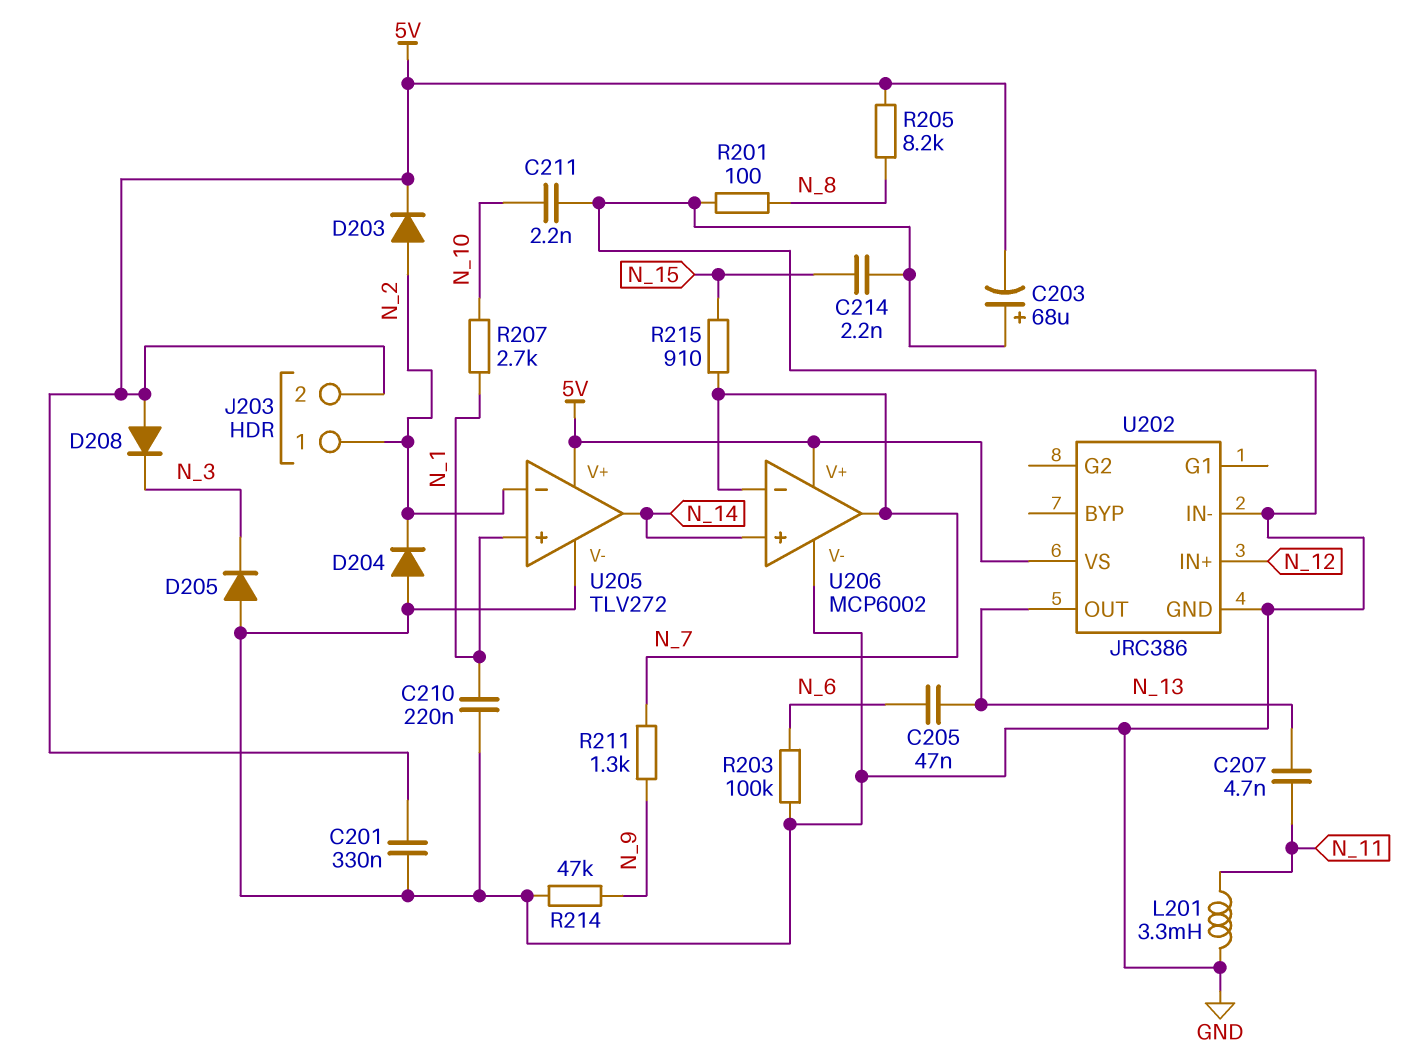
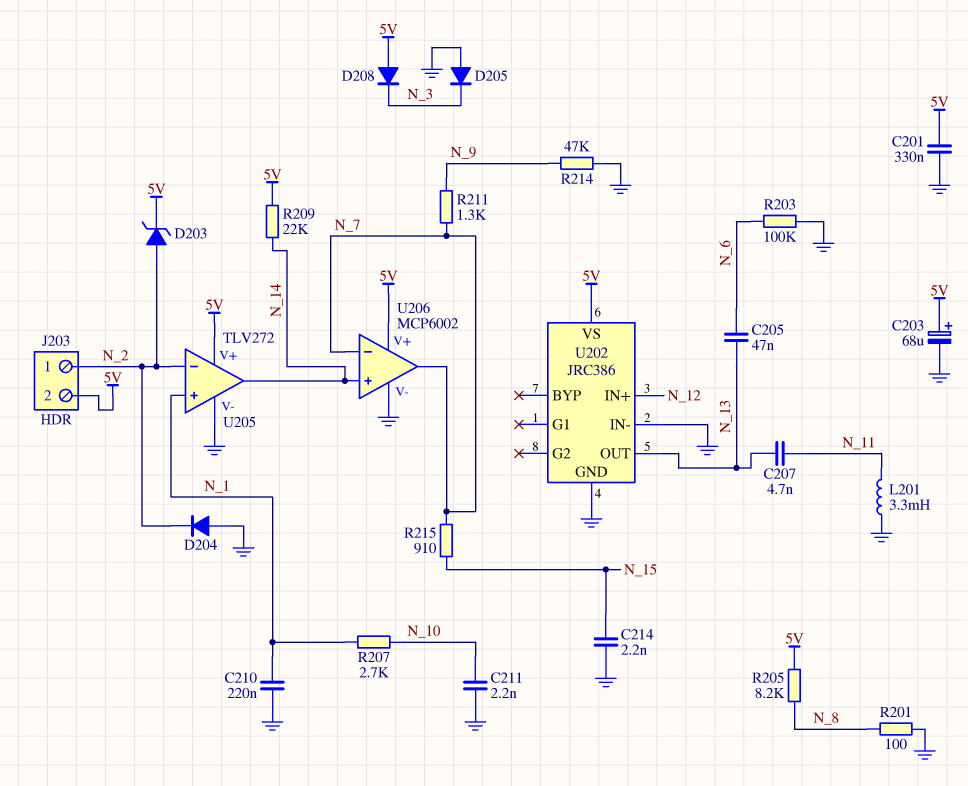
C203: 68uF (plus GND, minus 5V) -> 68uF (plus 5V, minus GND)
D203: diode (A N_2, K 5V) -> zener (A N_2, K 5V)
R209: none -> 22k (5V, N_14)

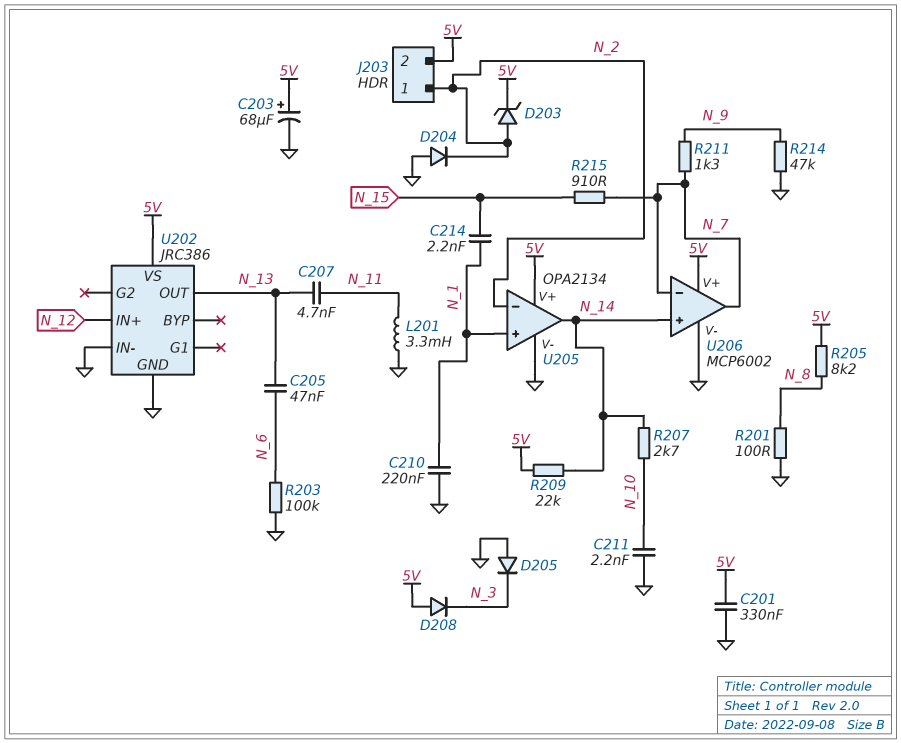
C214: 2.2nF (GND, N_15) -> 2.2nF (N_1, N_15)
R207: 2.7k (N_1, N_10) -> 2.7k (N_10, N_14)
U205: TLV272 -> OPA2134

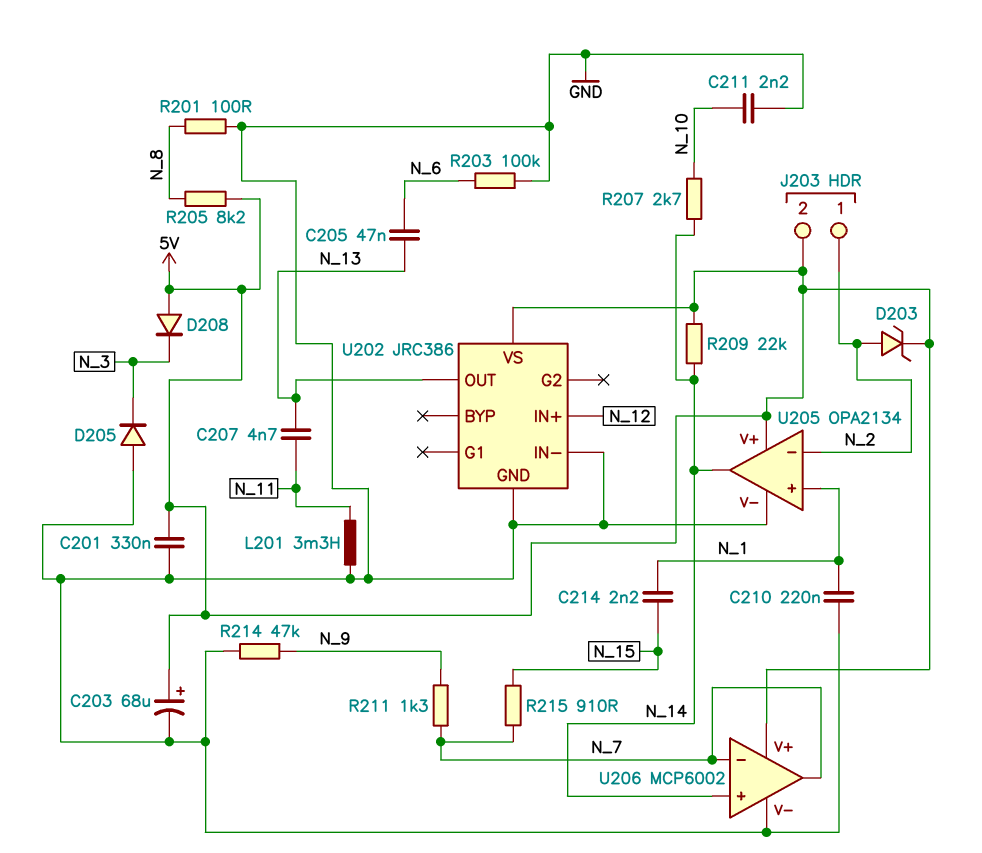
D204: diode (A GND, K N_2) -> none

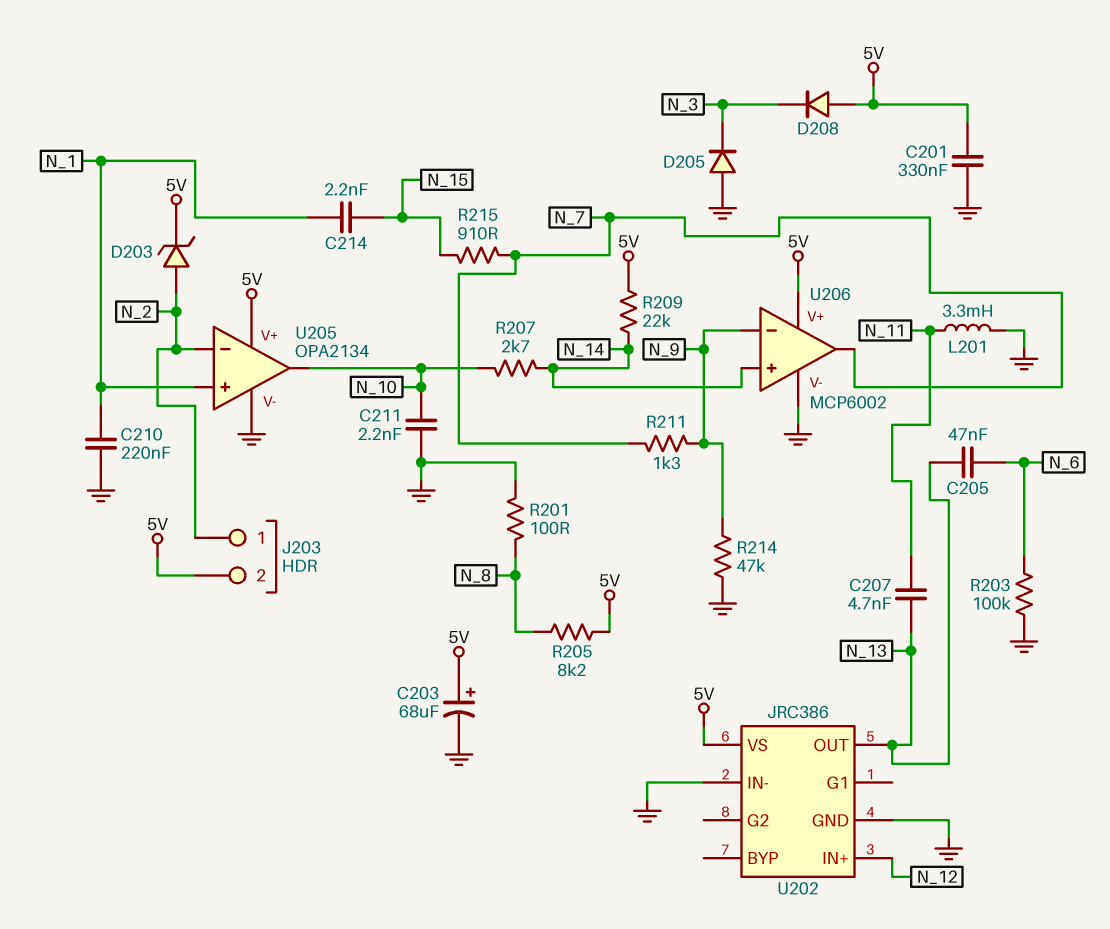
U205 pin out: N_14 -> N_10
U206 pin in-: N_7 -> N_9

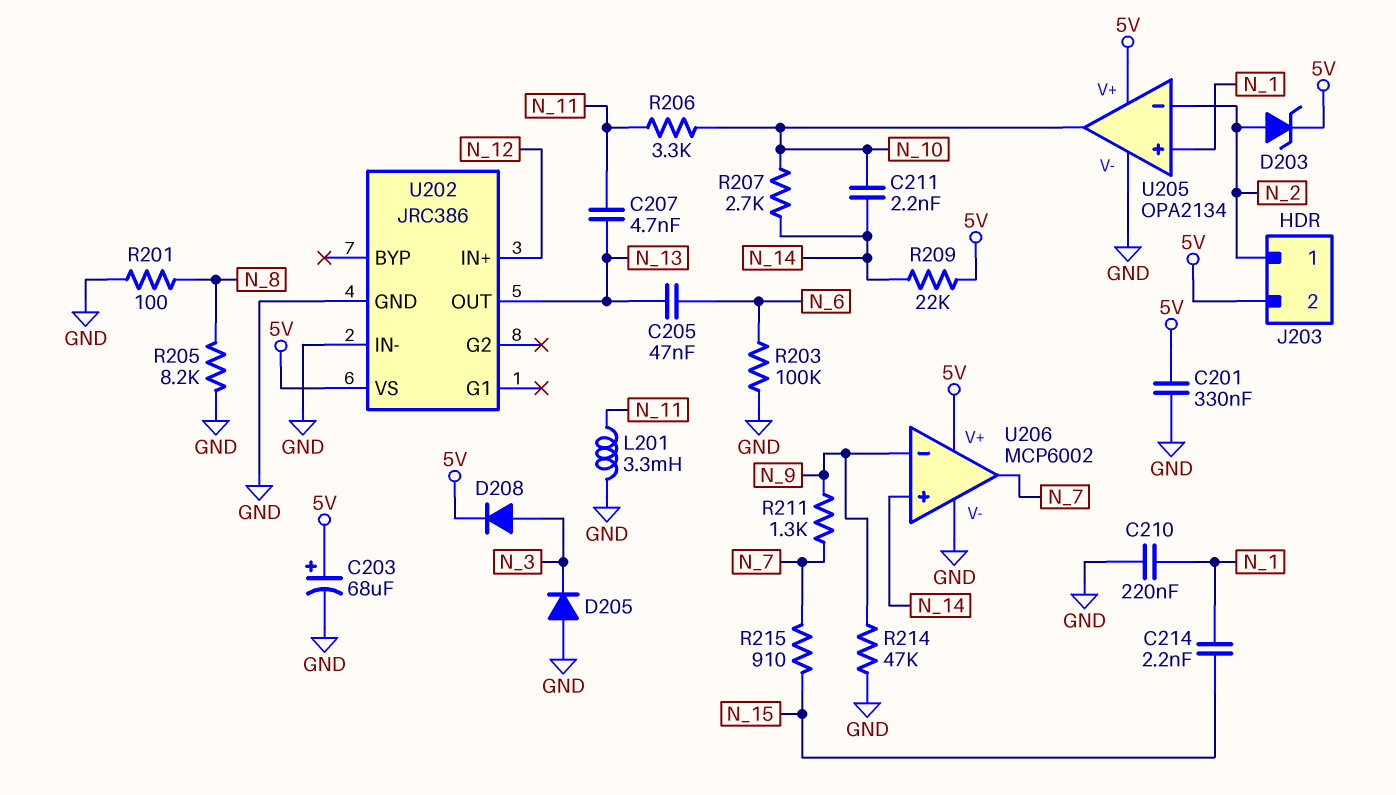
C211: 2.2nF (GND, N_10) -> 2.2nF (N_10, N_14)
D208: diode (A 5V, K N_3) -> diode (A N_3, K 5V)
R205: 8.2k (5V, N_8) -> 8.2k (GND, N_8)
R206: none -> 3.3k (N_10, N_11)

